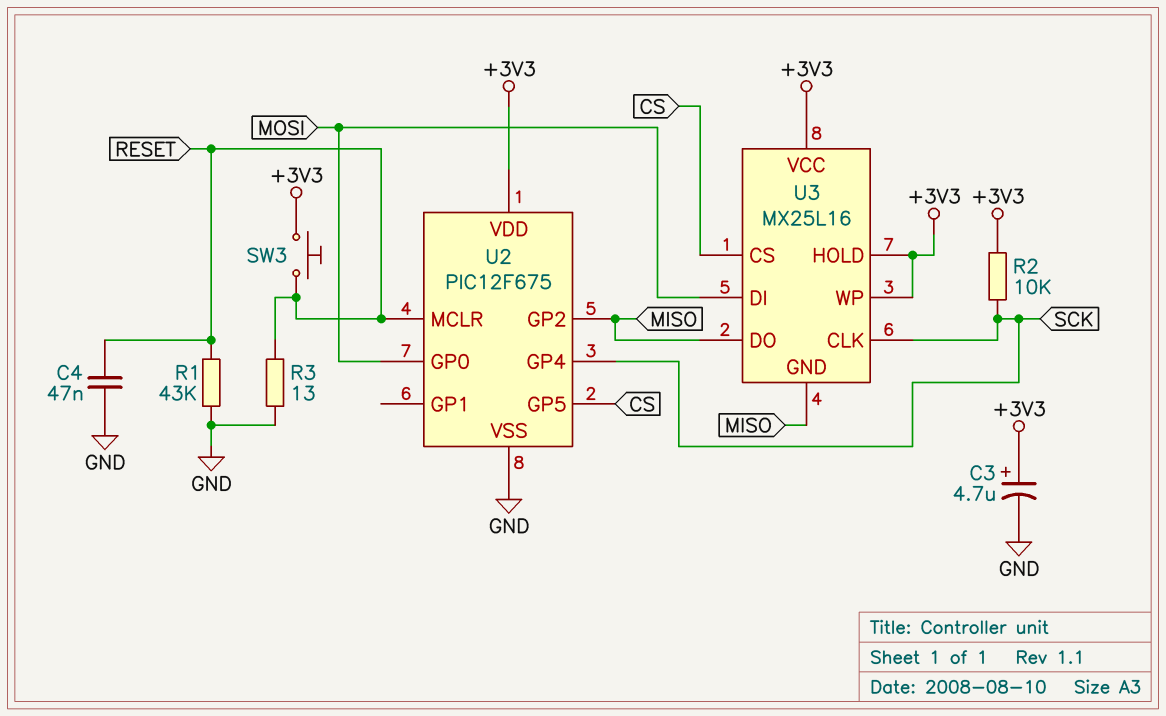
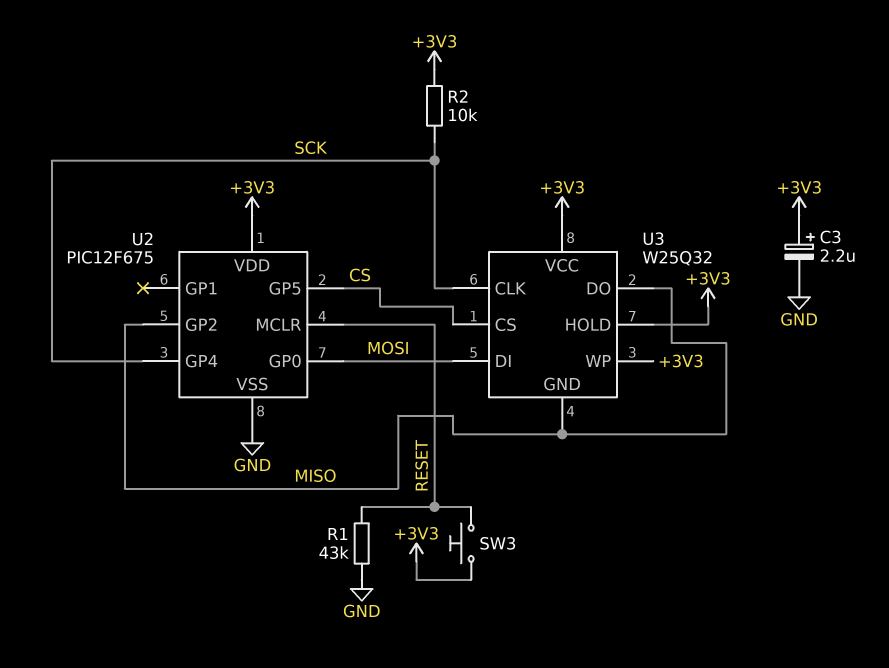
C3: 4.7uF (plus +3V3, minus GND) -> 2.2uF (plus +3V3, minus GND)
C4: 47nF (GND, RESET) -> none
R3: 13 (GND, RESET) -> none
U3: MX25L16 -> W25Q32

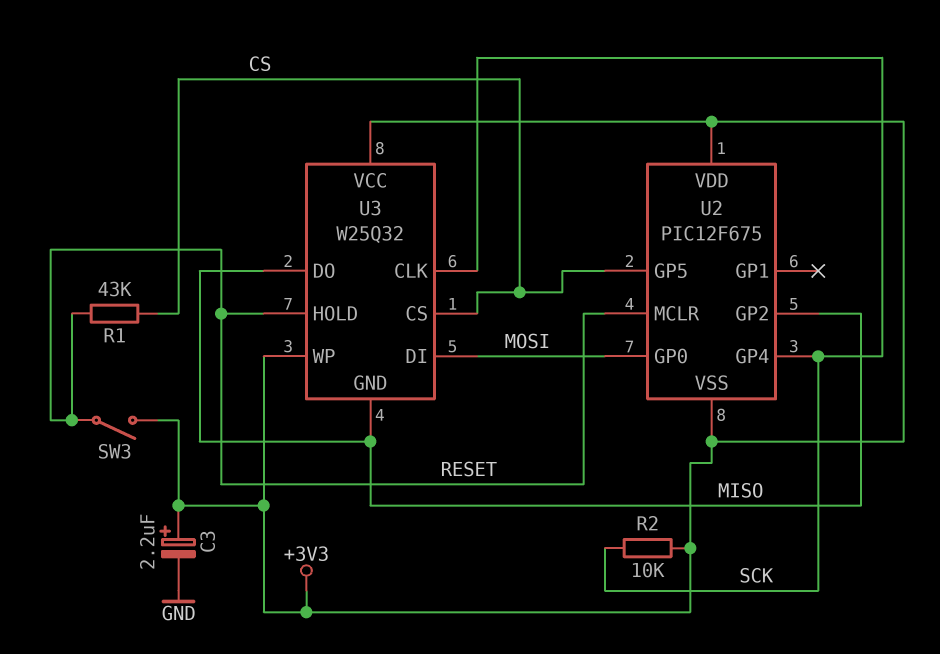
R1: 43k (GND, RESET) -> 43k (CS, RESET)
SW3: button (+3V3, RESET) -> switch (+3V3, RESET)
U2 pin VSS: GND -> +3V3
U3 pin HOLD: +3V3 -> RESET

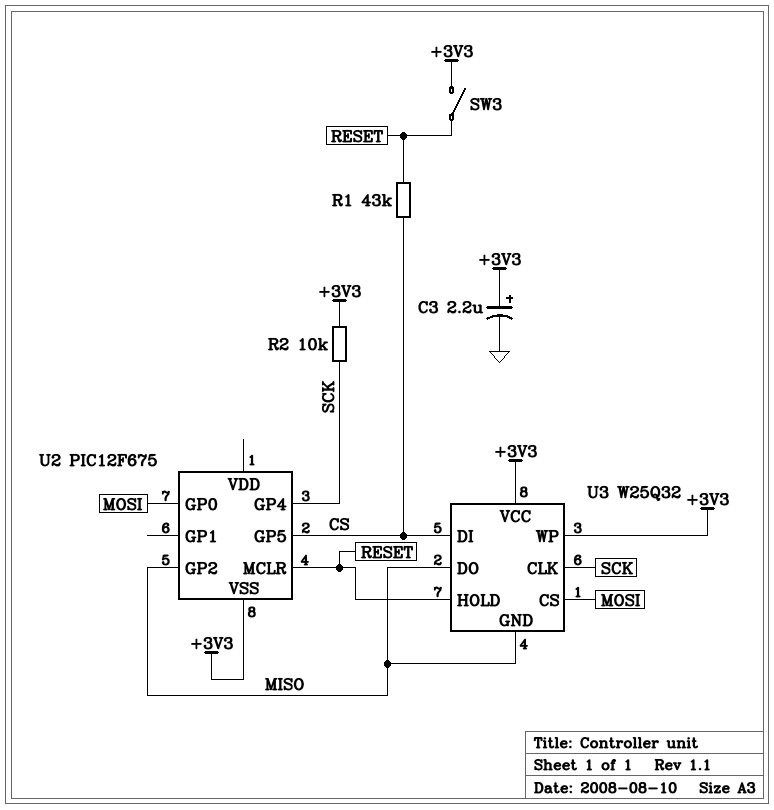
U2 pin VDD: +3V3 -> none
U3 pin CS: CS -> MOSI
U3 pin DI: MOSI -> CS

